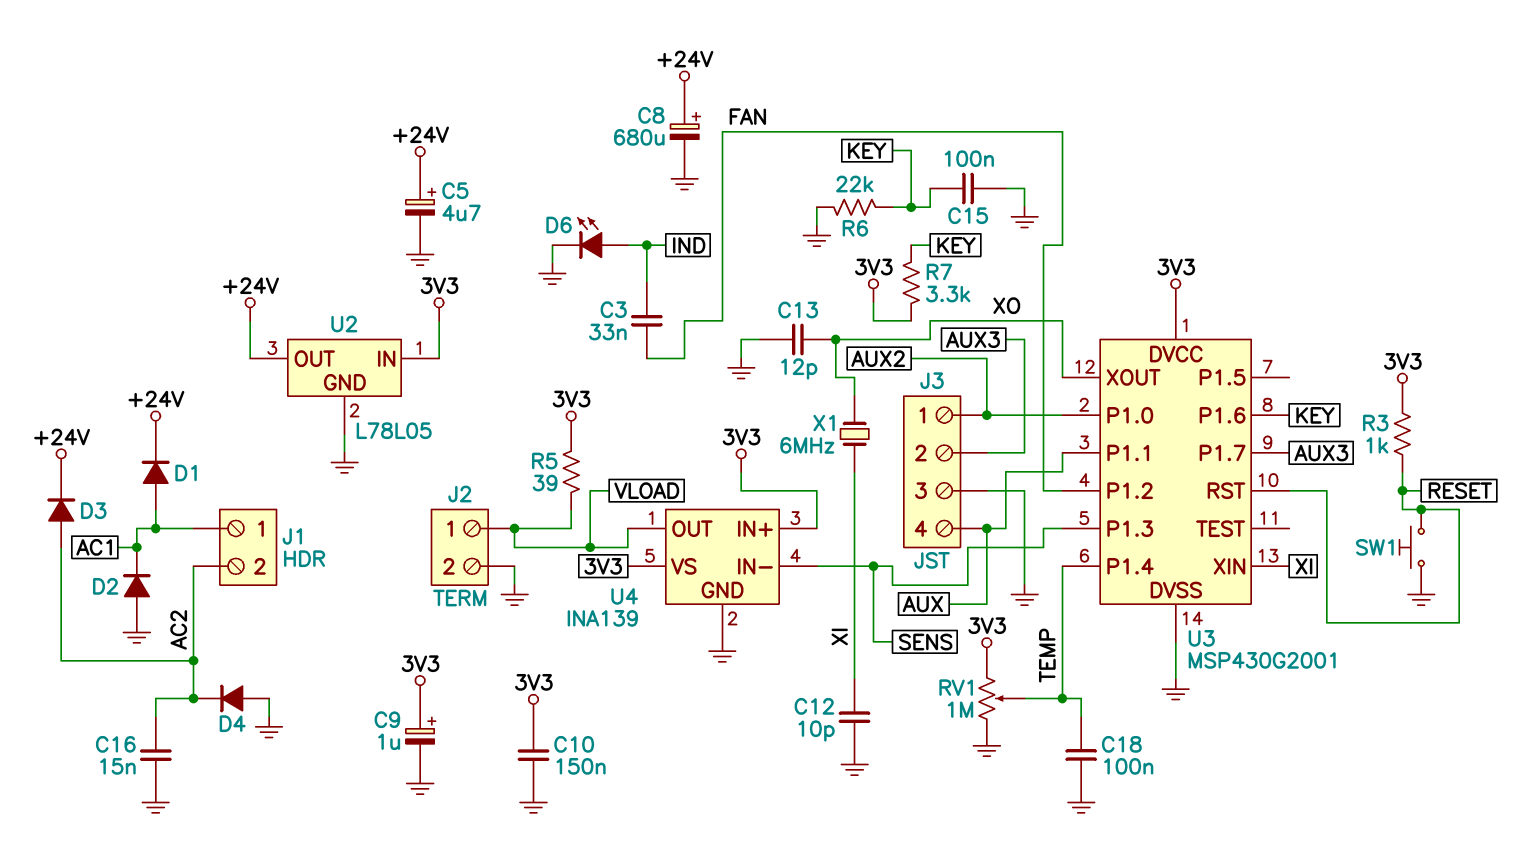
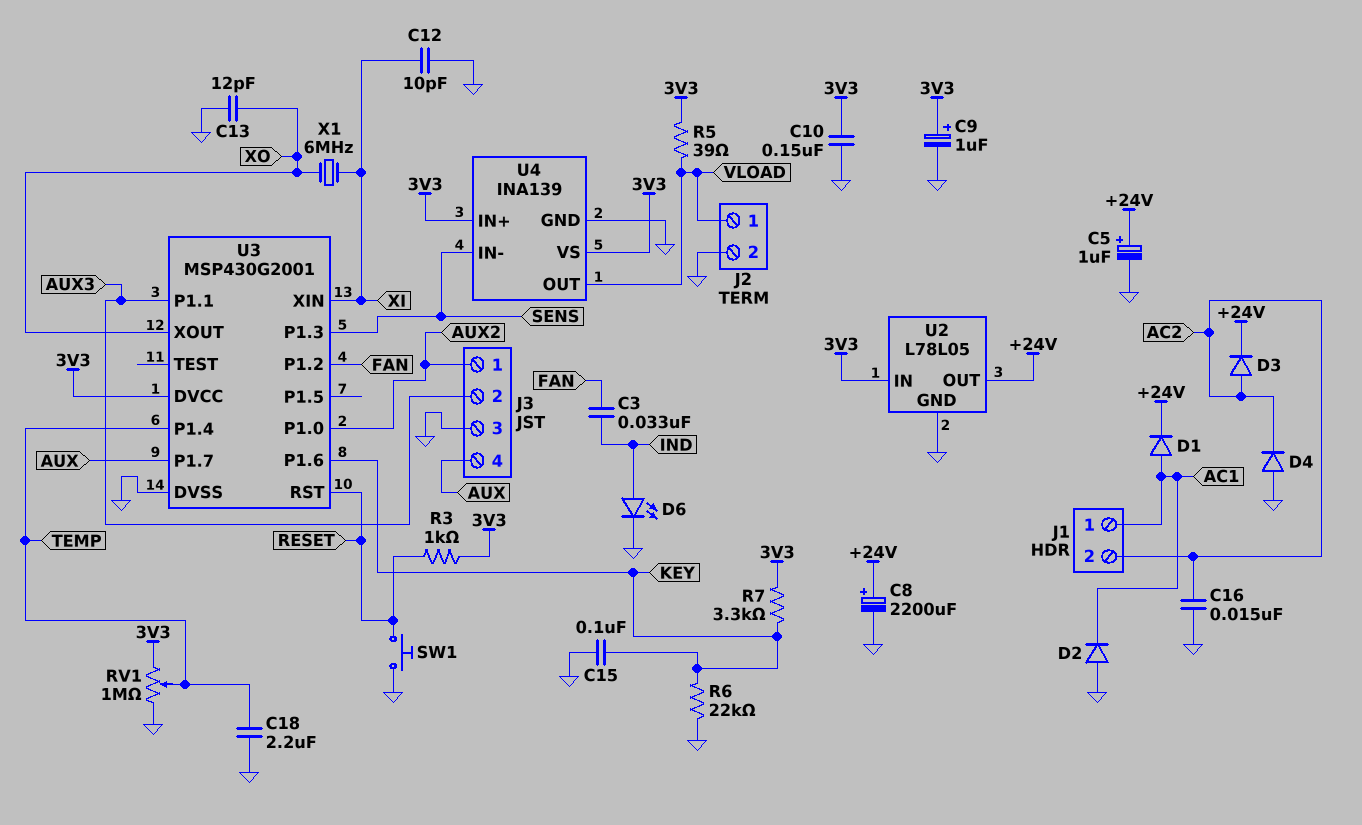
C5: 4.7uF (plus +24V, minus GND) -> 1uF (plus +24V, minus GND)
C8: 680uF (plus +24V, minus GND) -> 2200uF (plus +24V, minus GND)
C18: 100nF (GND, TEMP) -> 2.2uF (GND, TEMP)
U3 pin P1.1: AUX -> AUX3
U3 pin P1.7: AUX3 -> AUX

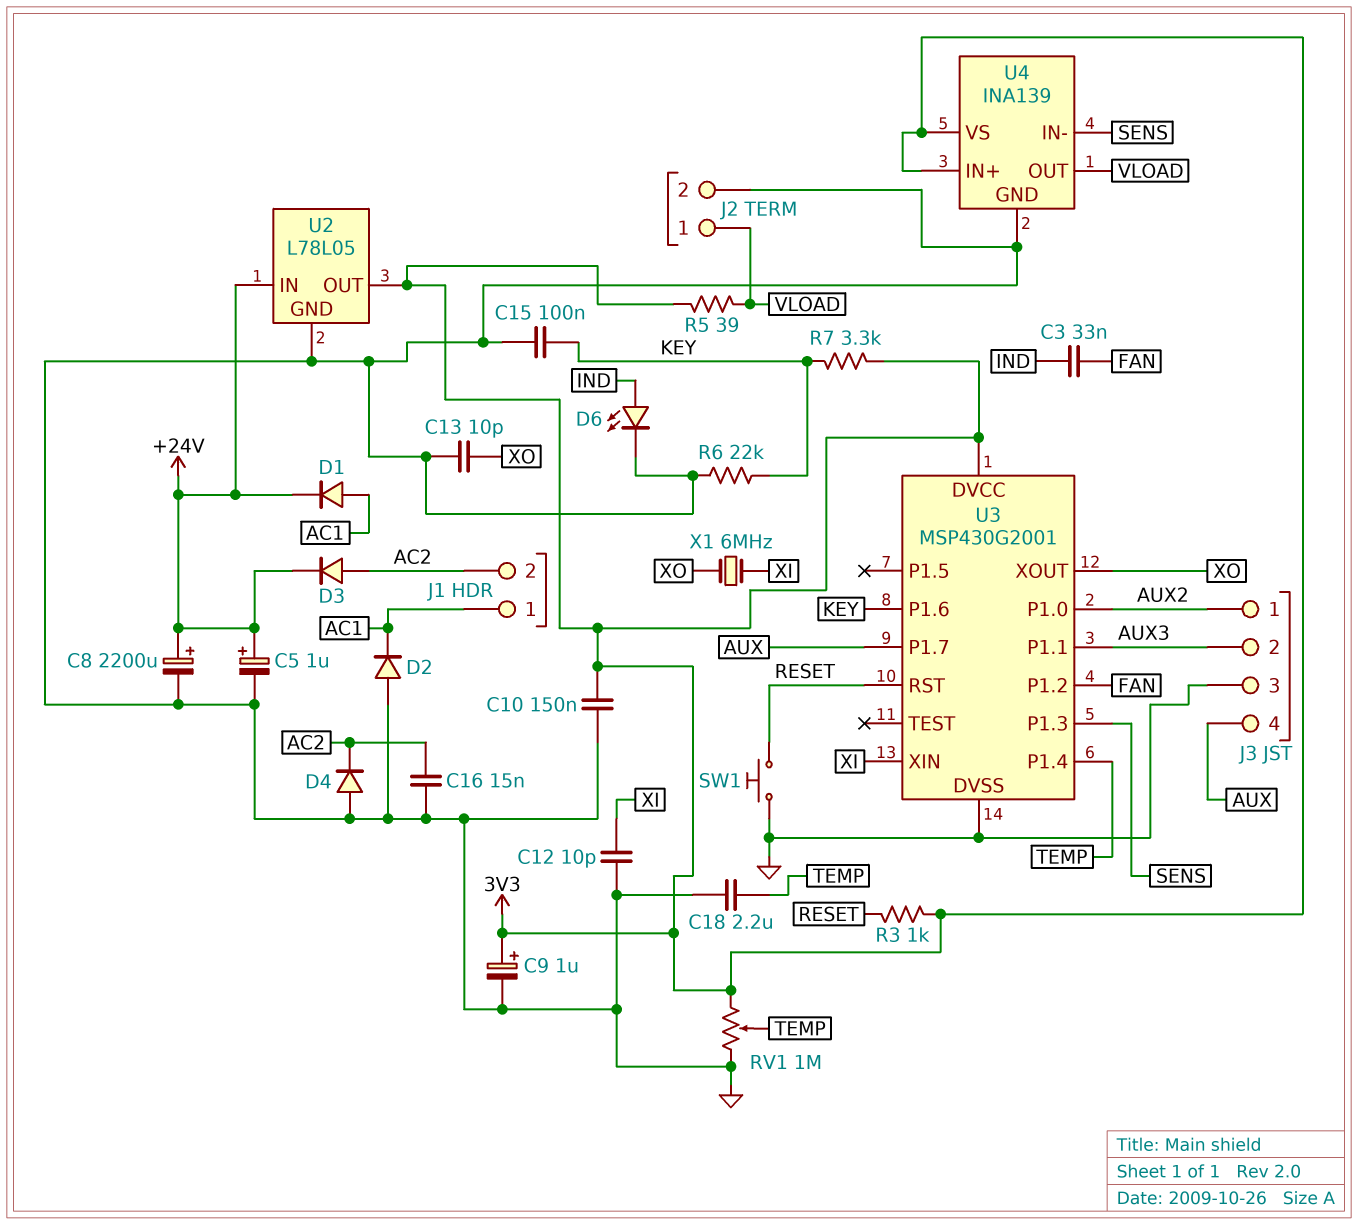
C13: 12pF (GND, XO) -> 10pF (GND, XO)
U2 pin IN: 3V3 -> +24V
U2 pin OUT: +24V -> 3V3

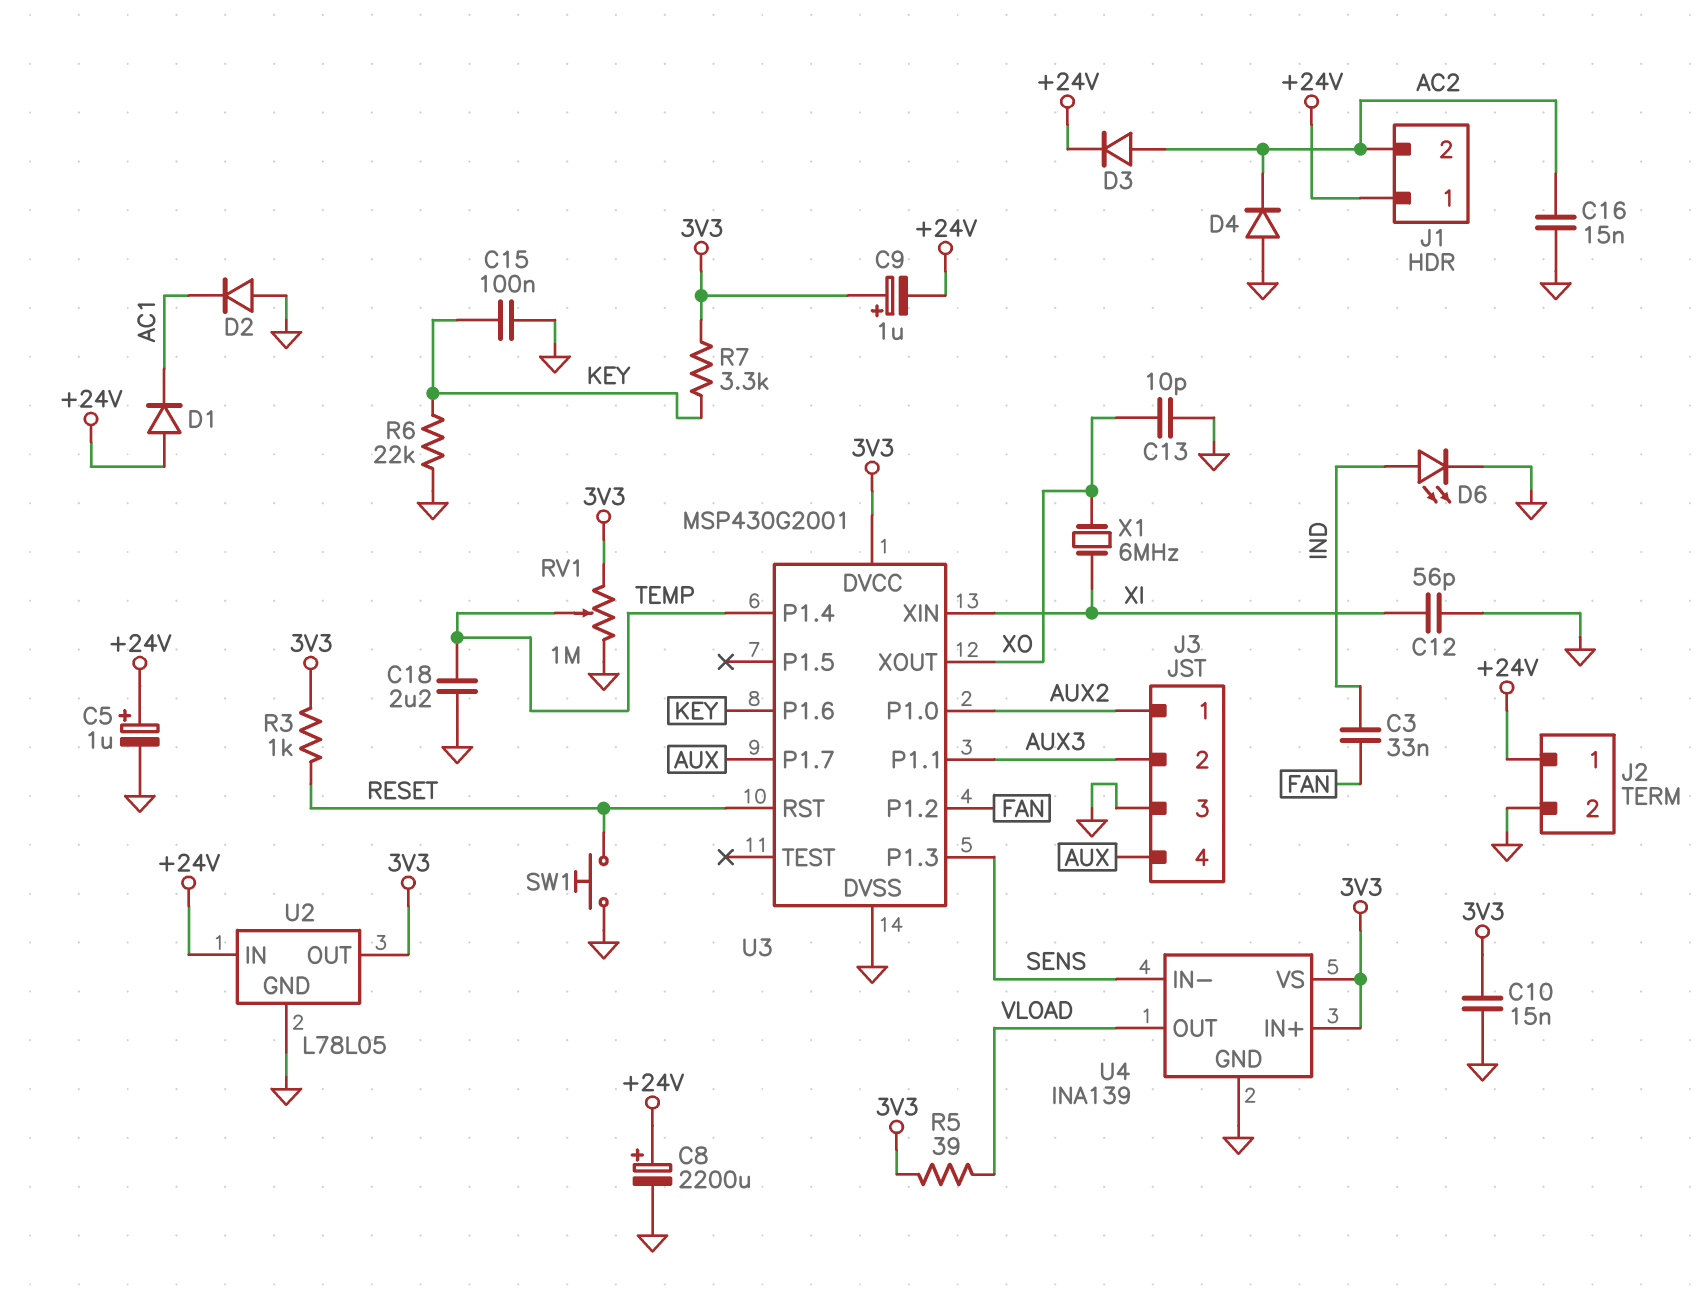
C9: 1uF (plus 3V3, minus GND) -> 1uF (plus 3V3, minus +24V)
C10: 150nF (3V3, GND) -> 15nF (3V3, GND)
C12: 10pF (GND, XI) -> 56pF (GND, XI)
D1: diode (A AC1, K +24V) -> diode (A +24V, K AC1)
J1 pin 1: AC1 -> +24V
J2 pin 1: VLOAD -> +24V

